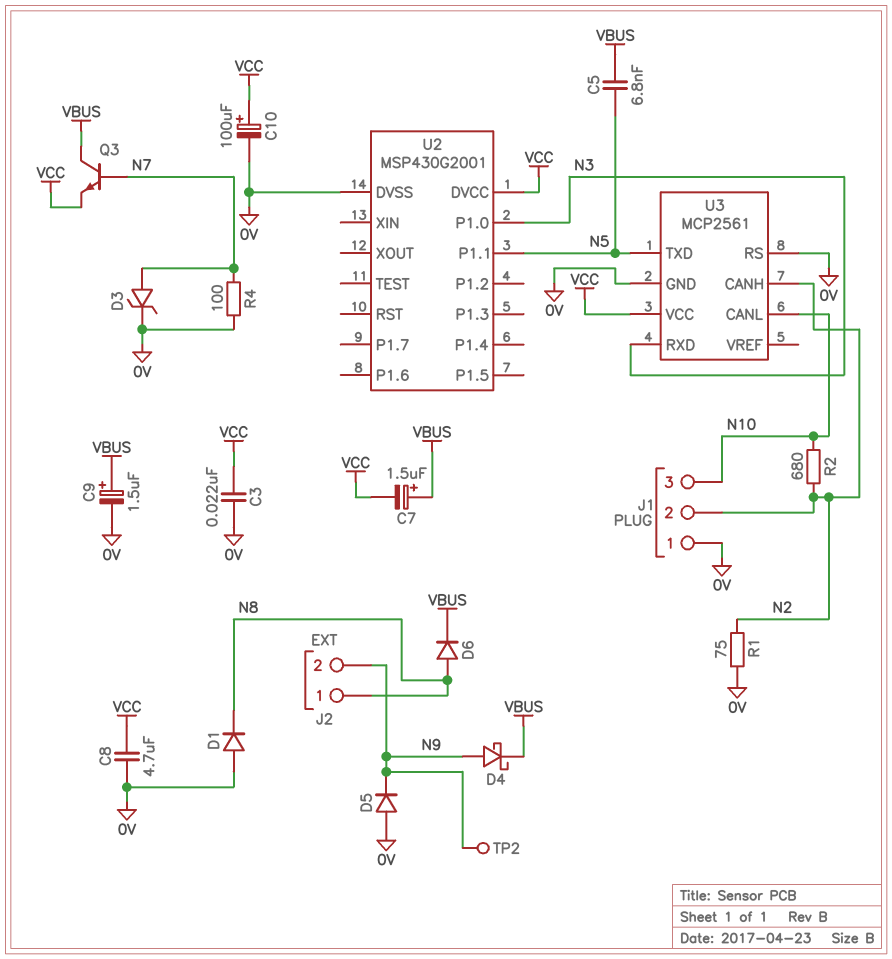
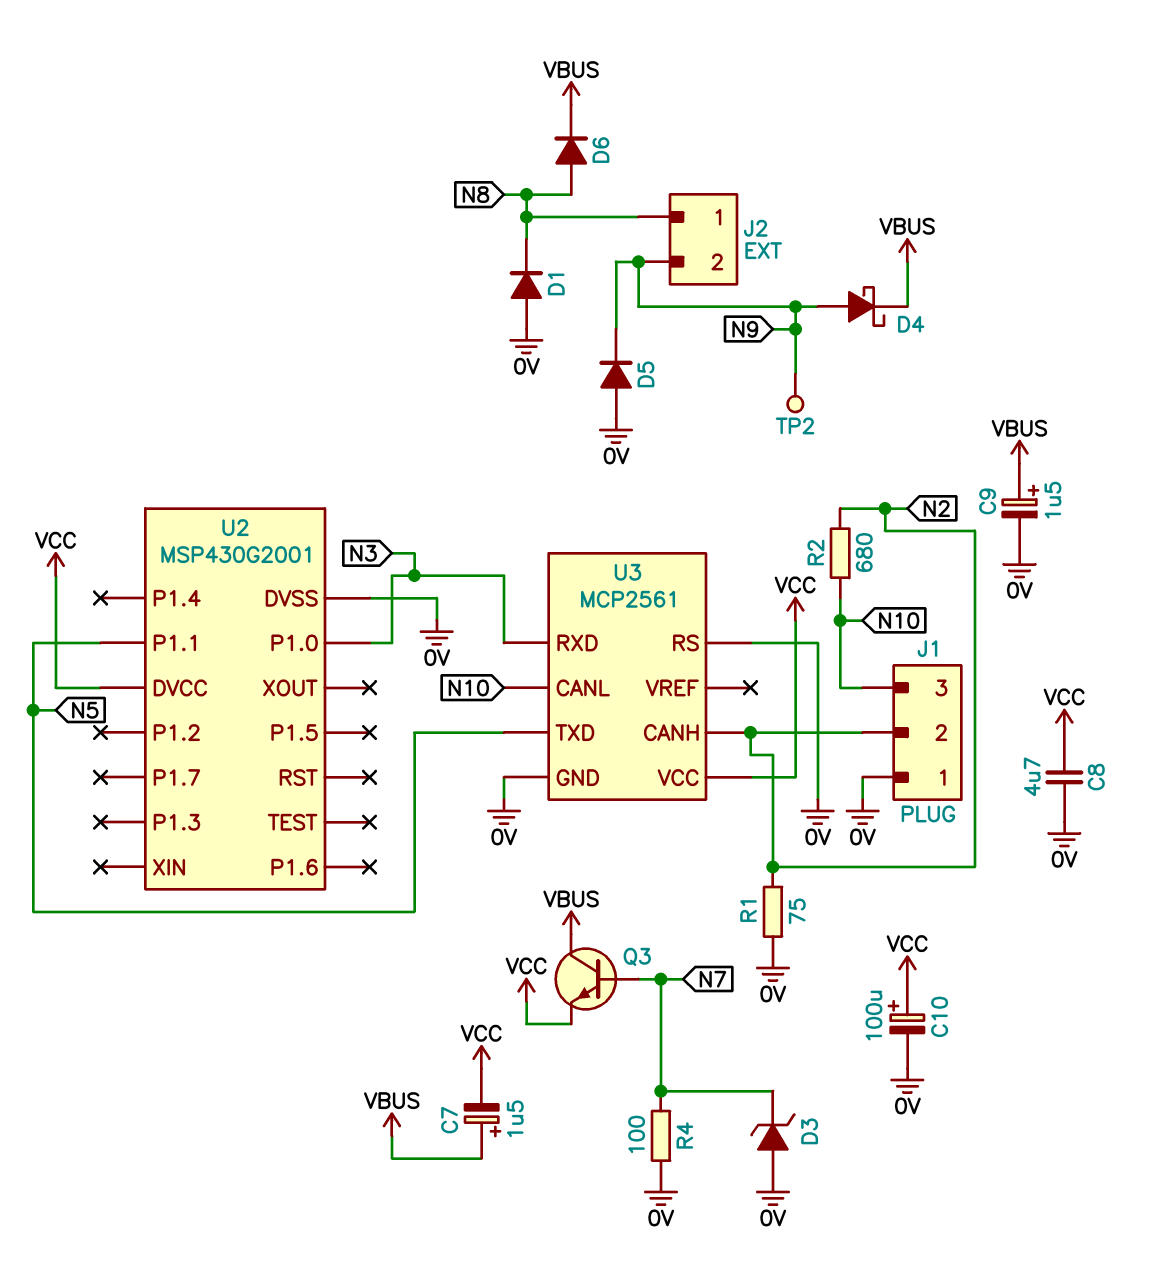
C3: 22nF (0V, VCC) -> none
C5: 6.8nF (N5, VBUS) -> none
D3: zener (A N7, K 0V) -> zener (A 0V, K N7)

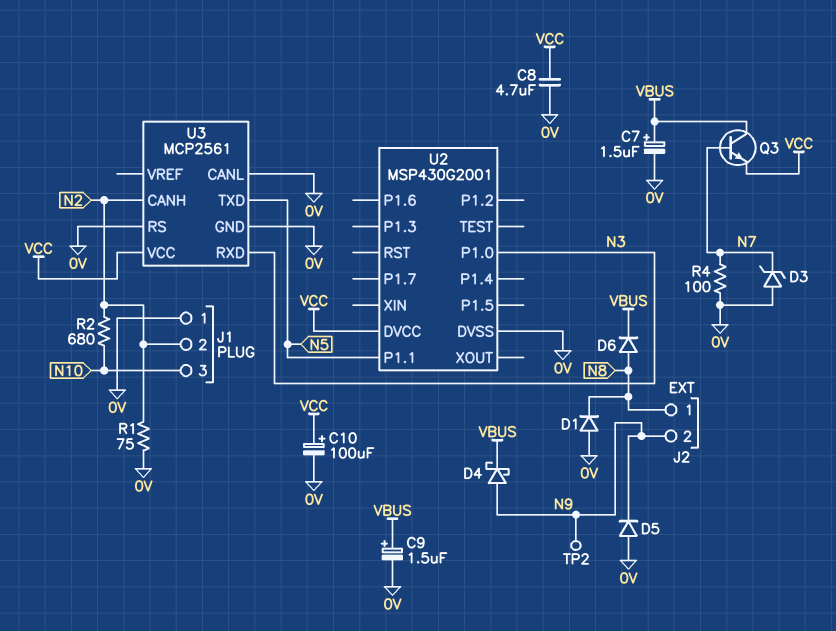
C7: 1.5uF (plus VBUS, minus VCC) -> 1.5uF (plus VBUS, minus 0V)
U3 pin CANL: N10 -> 0V

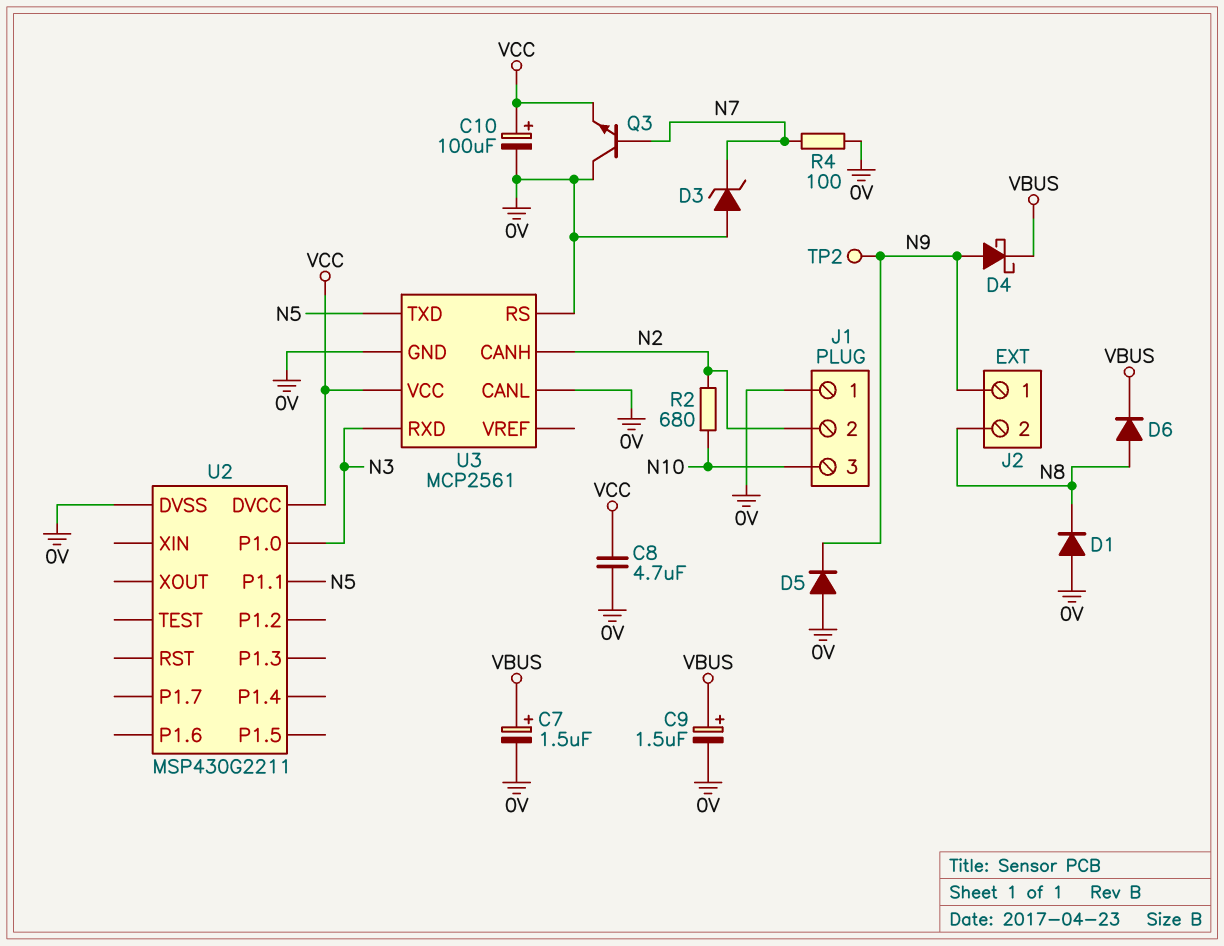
J2 pin 1: N8 -> N9
J2 pin 2: N9 -> N8
Q3: NPN (B N7, C VBUS, E VCC) -> NPN (B N7, C 0V, E VCC)
R1: 75 (0V, N2) -> none
U2: MSP430G2001 -> MSP430G2211

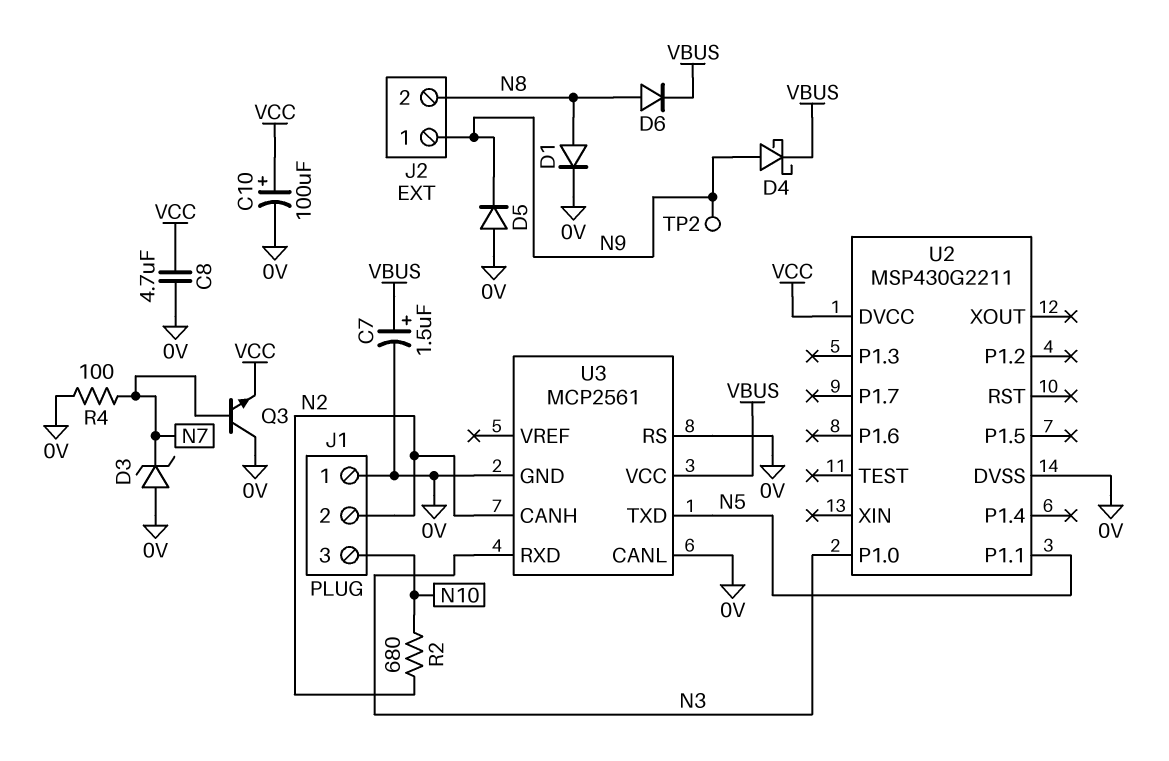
C9: 1.5uF (plus VBUS, minus 0V) -> none
D1: diode (A 0V, K N8) -> diode (A N8, K 0V)
U3 pin VCC: VCC -> VBUS

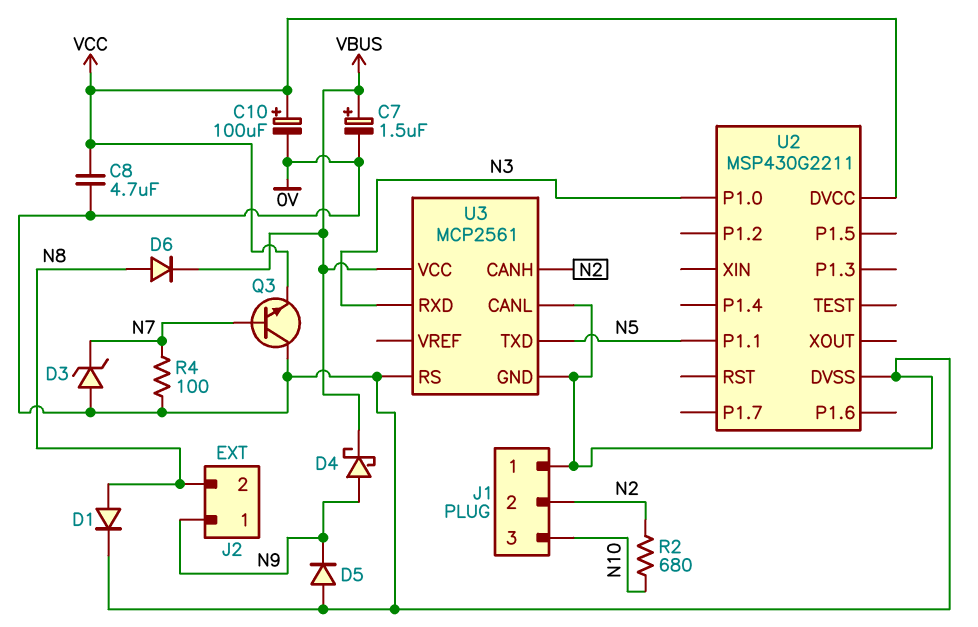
TP2: test point (N9) -> none

